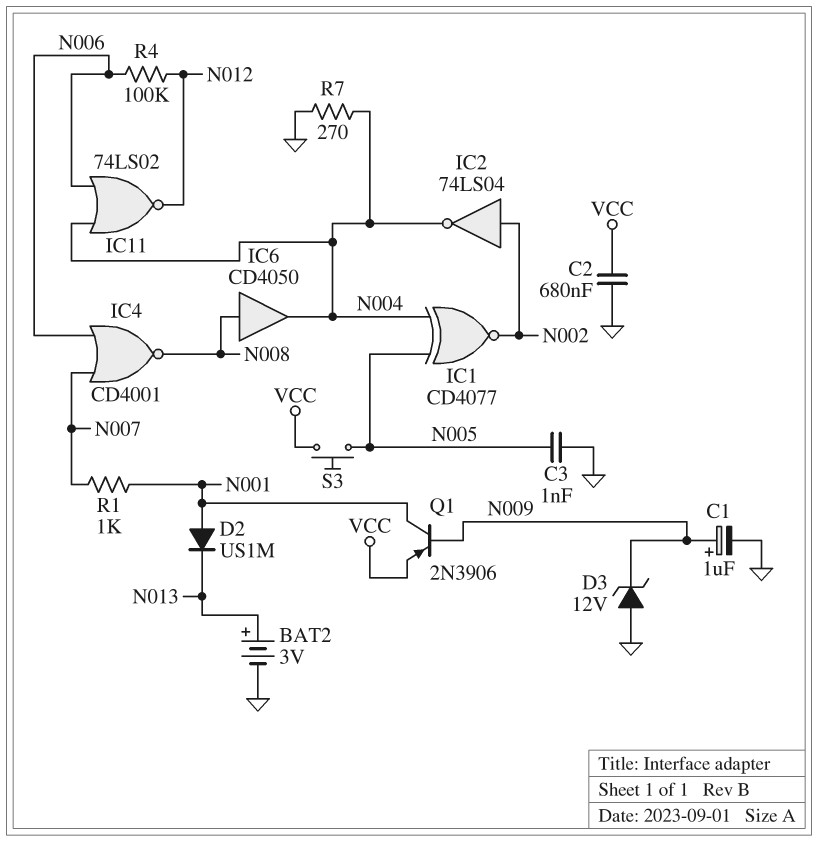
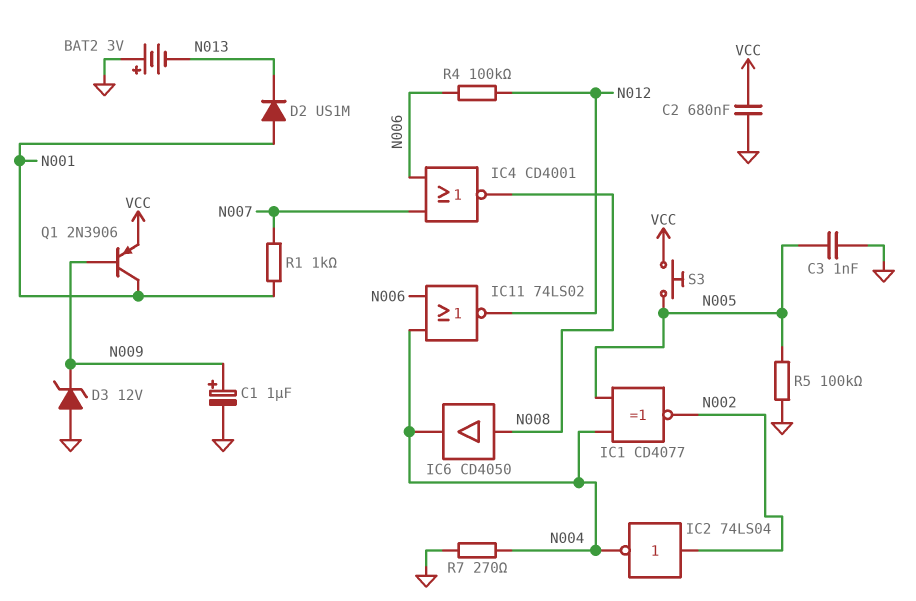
BAT2: 3V (plus N013, minus GND) -> 3V (plus GND, minus N013)
R5: none -> 100k (GND, N005)

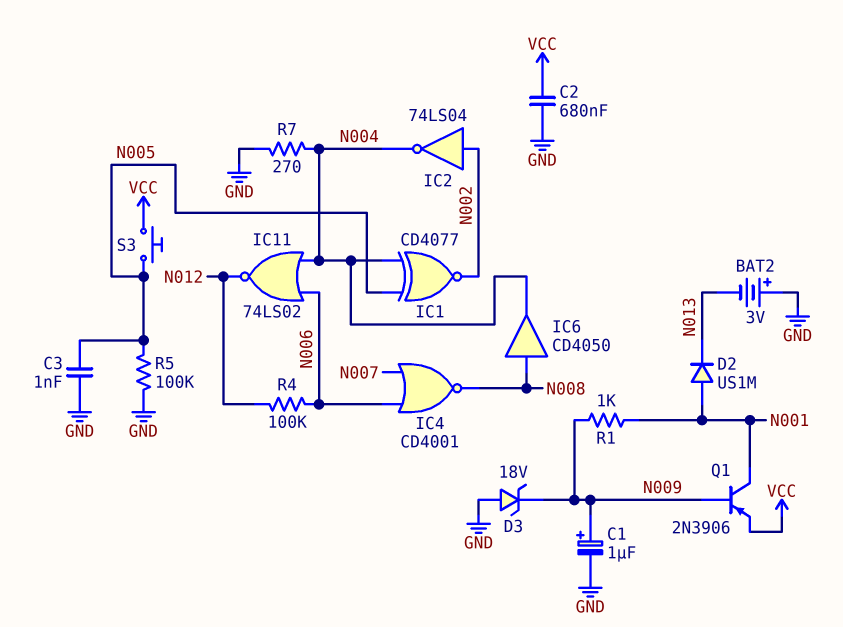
D3: zener 12V (A GND, K N009) -> zener 18V (A GND, K N009)
R1: 1k (N001, N007) -> 1k (N001, N009)

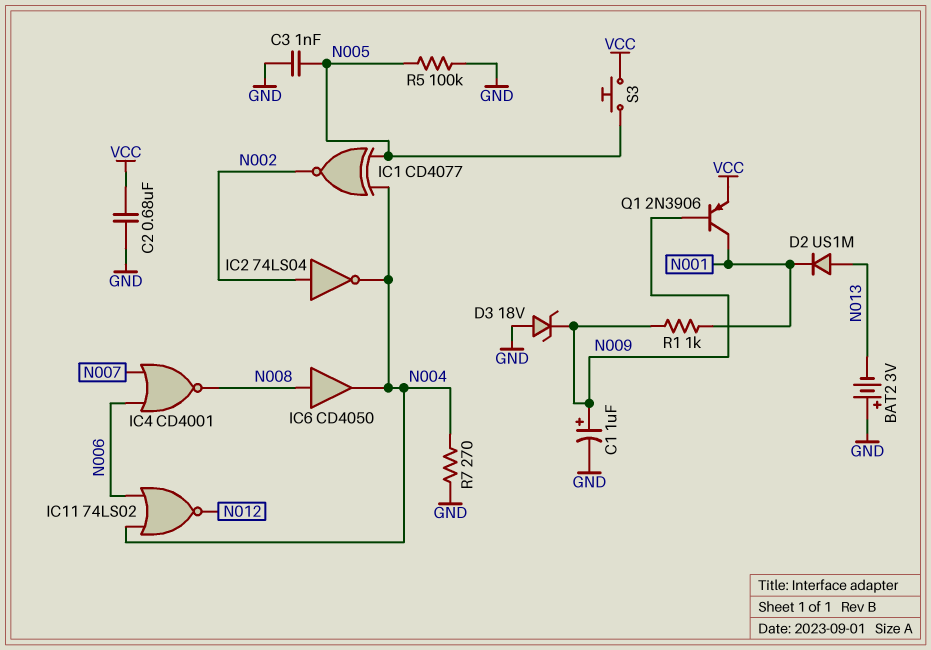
D2: diode US1M (A N001, K N013) -> diode US1M (A N013, K N001)
R4: 100k (N006, N012) -> none

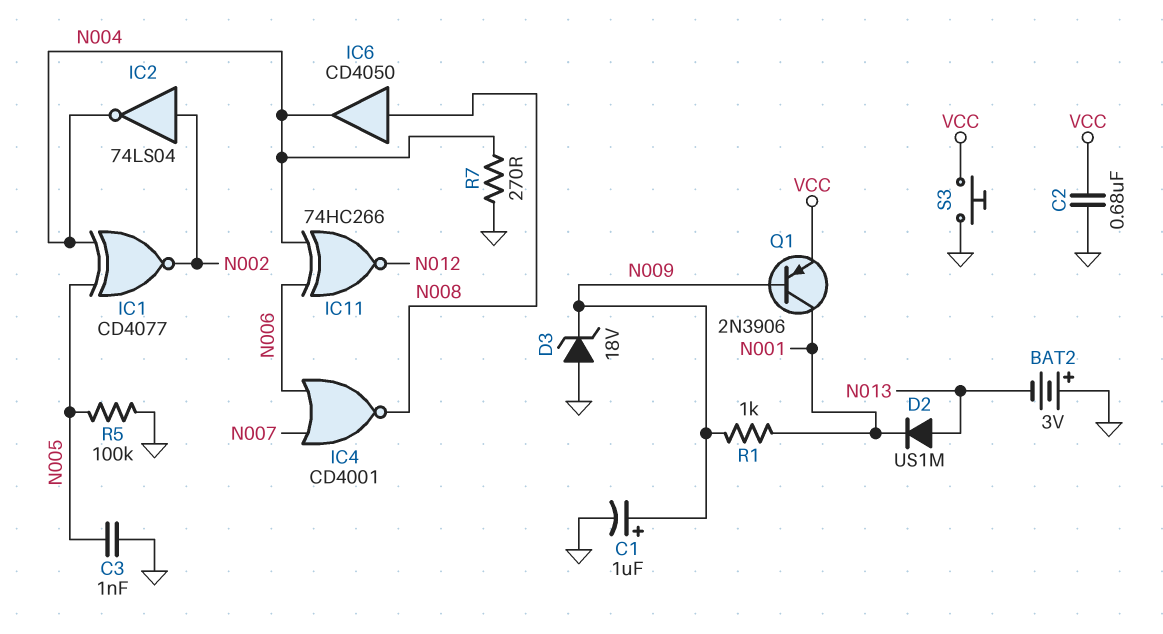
IC11: NOR 74LS02 (in N004, in N006, out N012) -> XNOR 74HC266 (in N004, in N006, out N012)
S3: button (N005, VCC) -> button (GND, VCC)

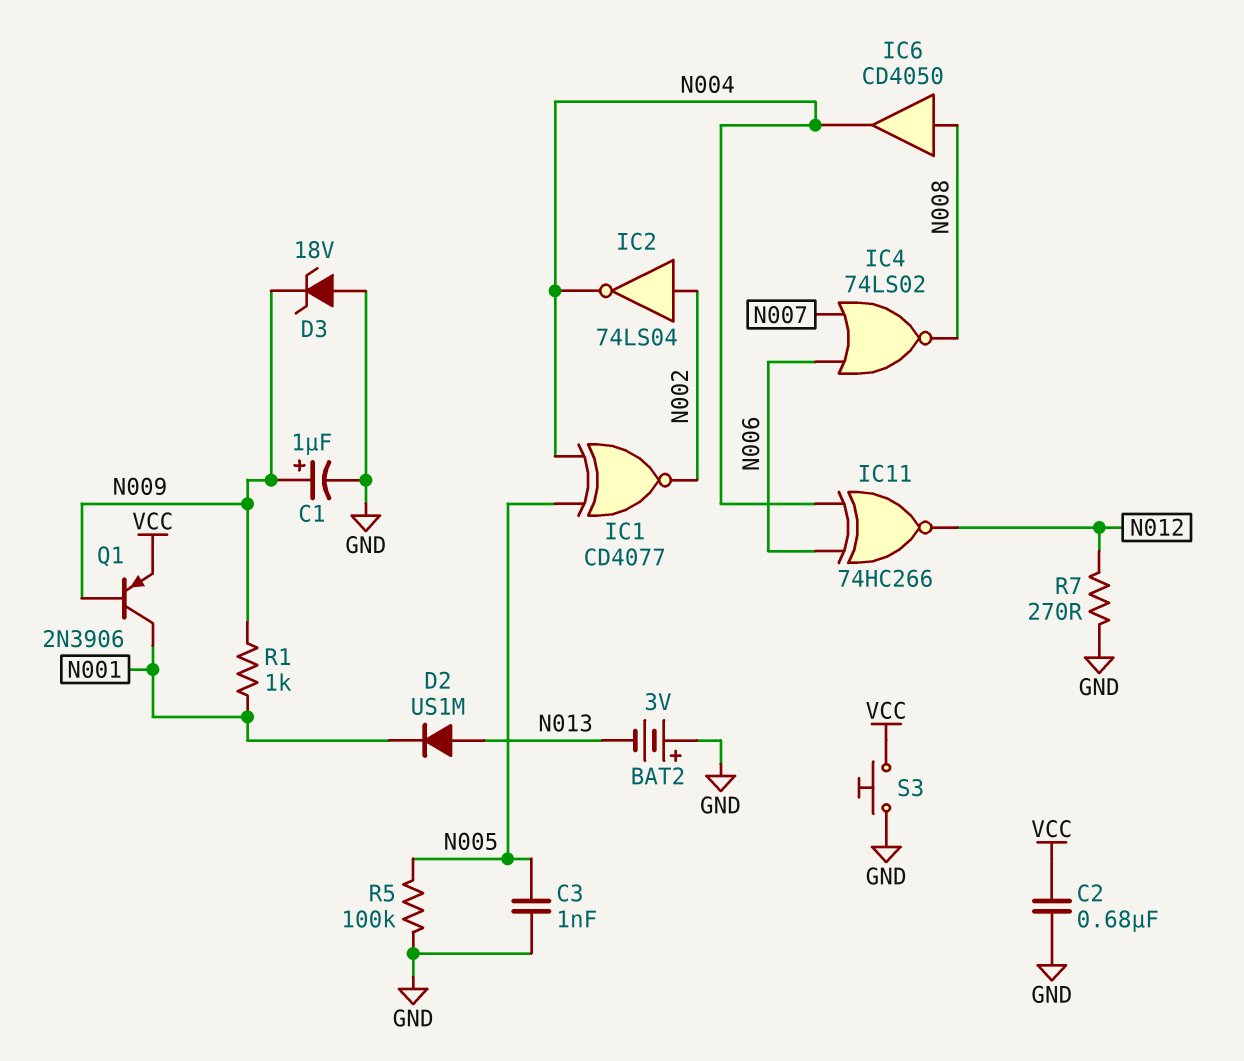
IC4: NOR CD4001 (in N006, in N007, out N008) -> NOR 74LS02 (in N006, in N007, out N008)
R7: 270 (GND, N004) -> 270 (GND, N012)

